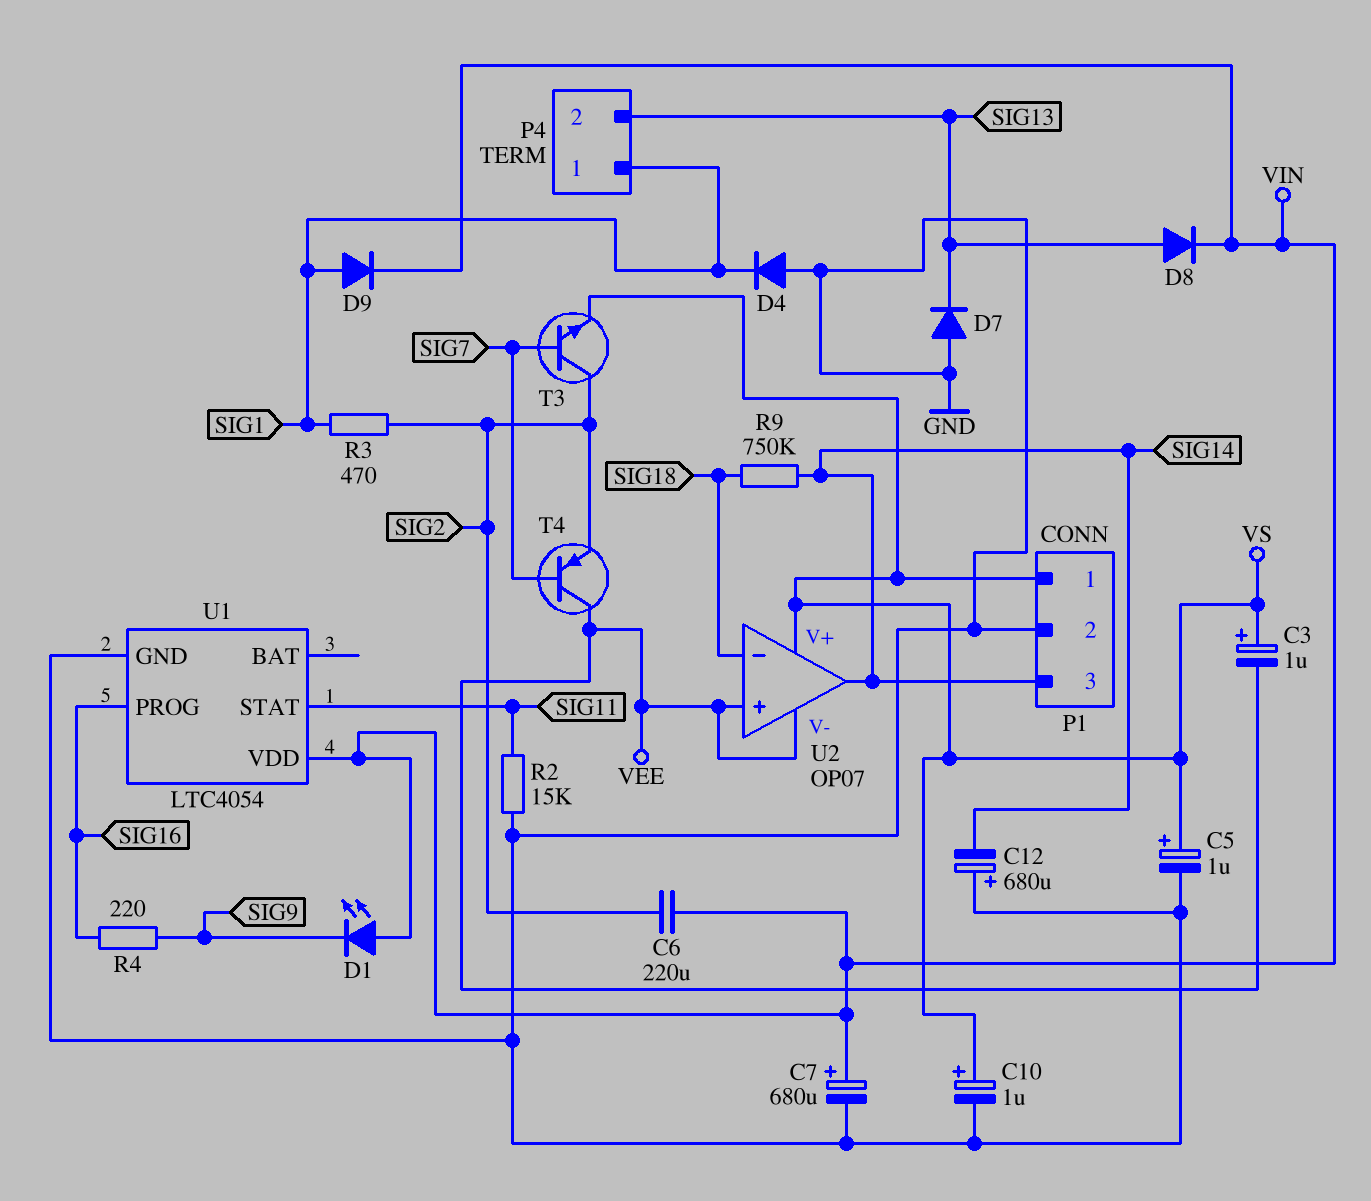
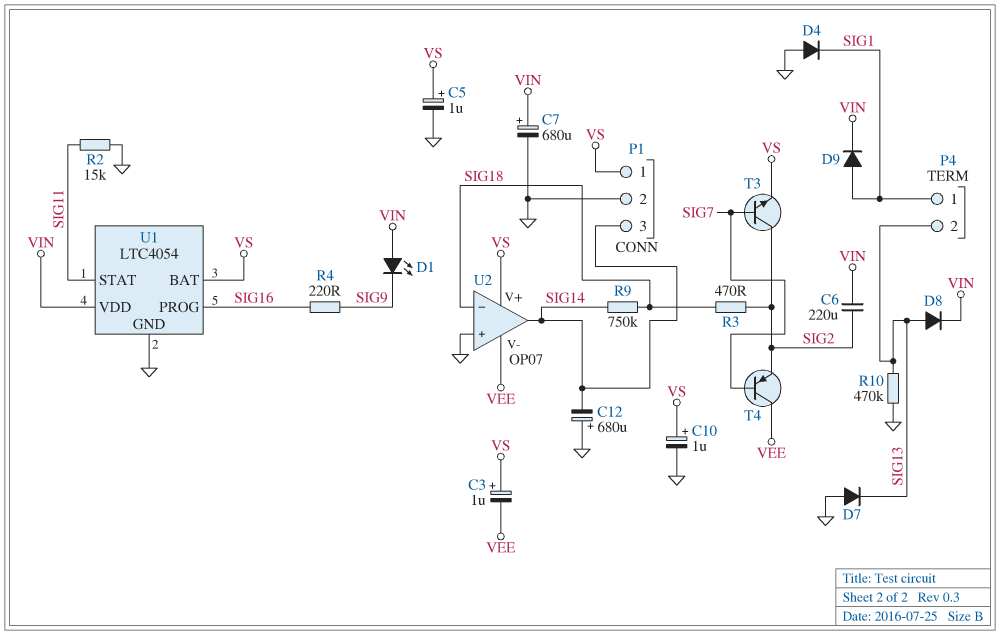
R3: 470 (SIG1, SIG2) -> 470 (SIG2, SIG18)
R10: none -> 470k (GND, SIG13)
U1 pin BAT: none -> VS
U2 pin in+: VEE -> GND

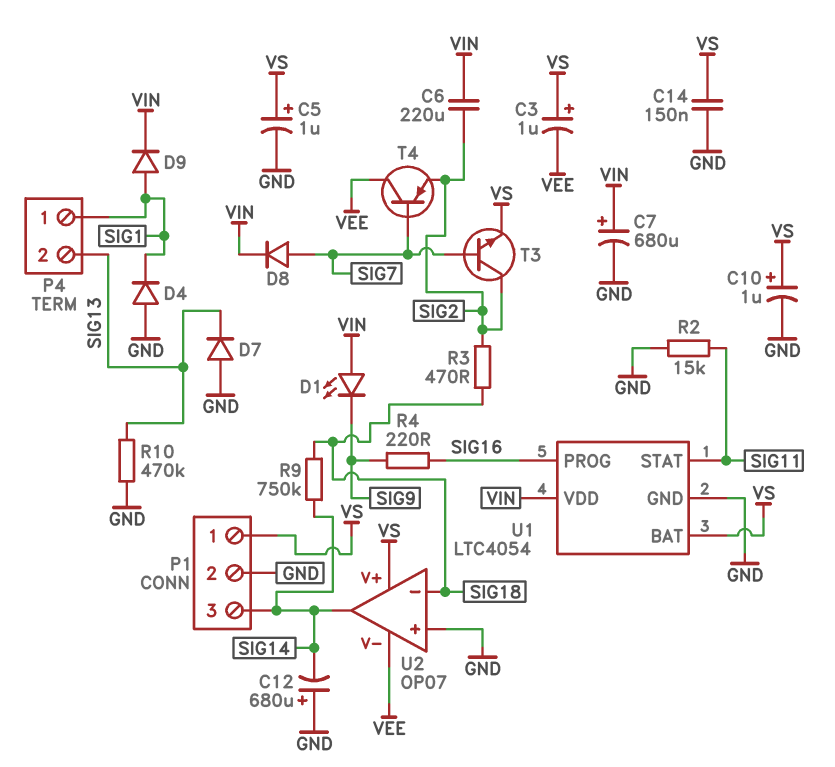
C14: none -> 150nF (GND, VS)
D8: diode (A SIG13, K VIN) -> diode (A SIG7, K VIN)

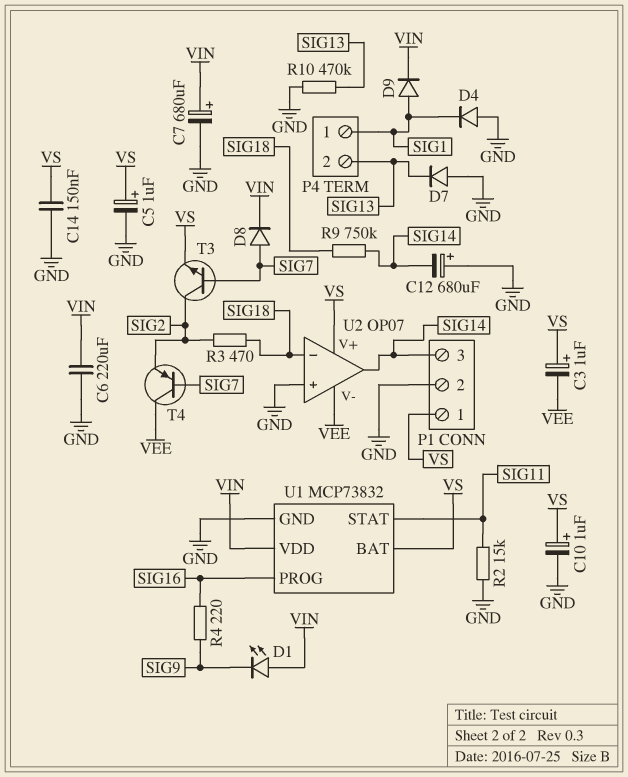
C6: 220uF (SIG2, VIN) -> 220uF (GND, VIN)
U1: LTC4054 -> MCP73832

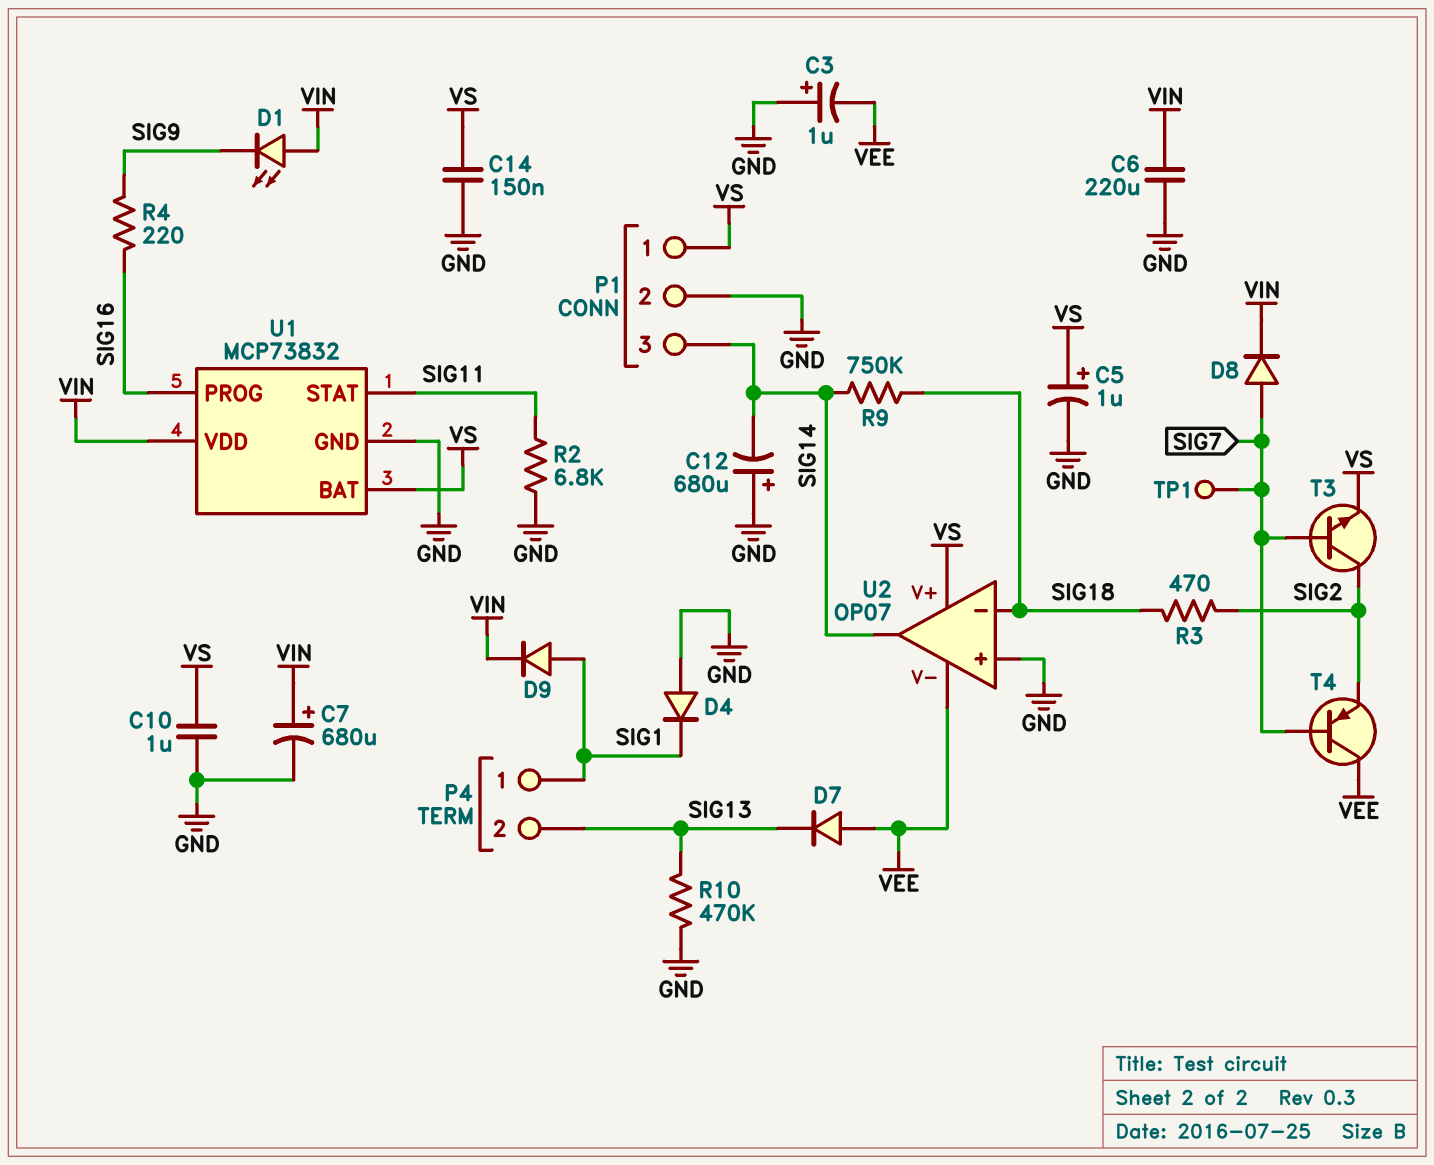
C3: 1uF (plus VS, minus VEE) -> 1uF (plus GND, minus VEE)
C10: 1uF (plus VS, minus GND) -> 1uF (GND, VS)
D7: diode (A GND, K SIG13) -> diode (A VEE, K SIG13)
R2: 15k (GND, SIG11) -> 6.8k (GND, SIG11)
TP1: none -> test point (SIG7)

